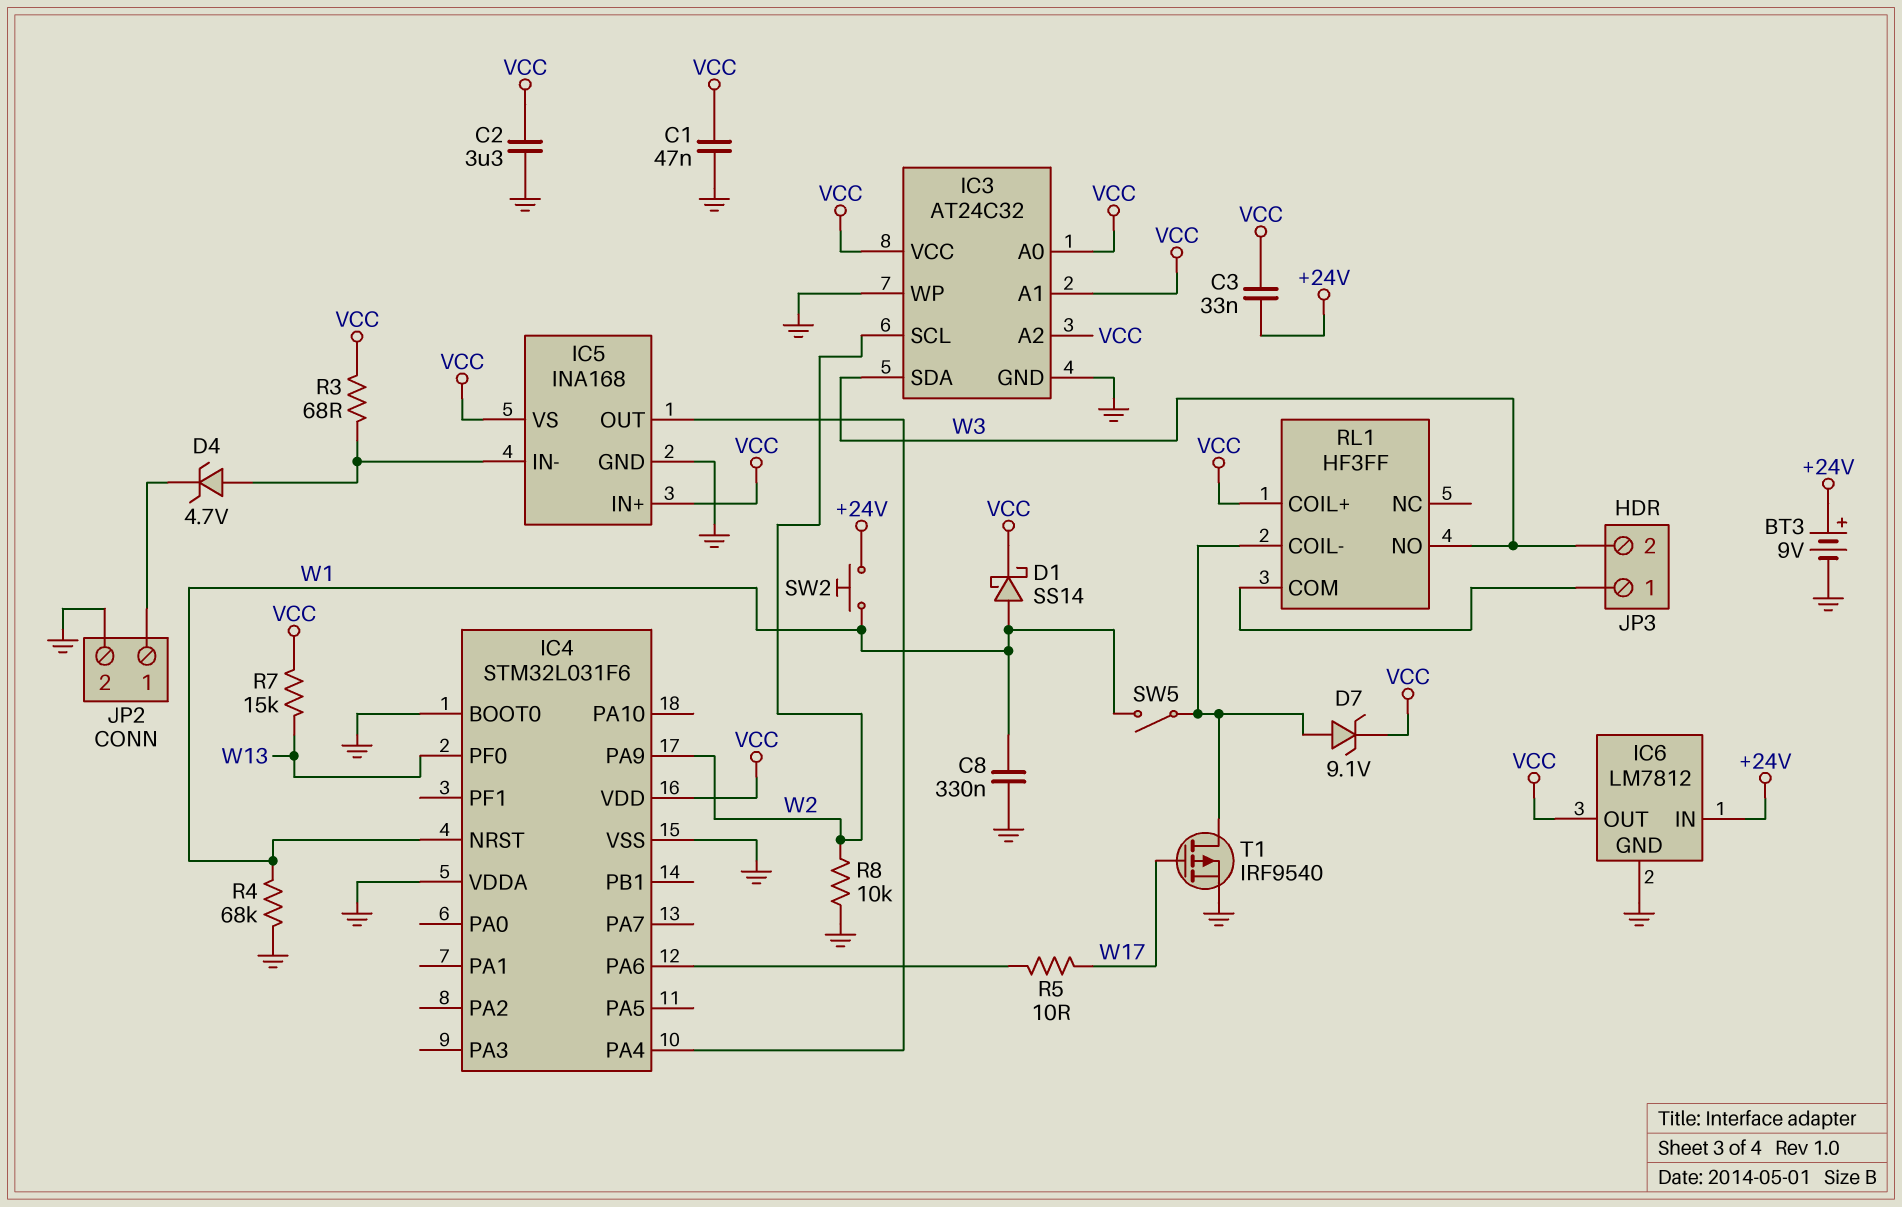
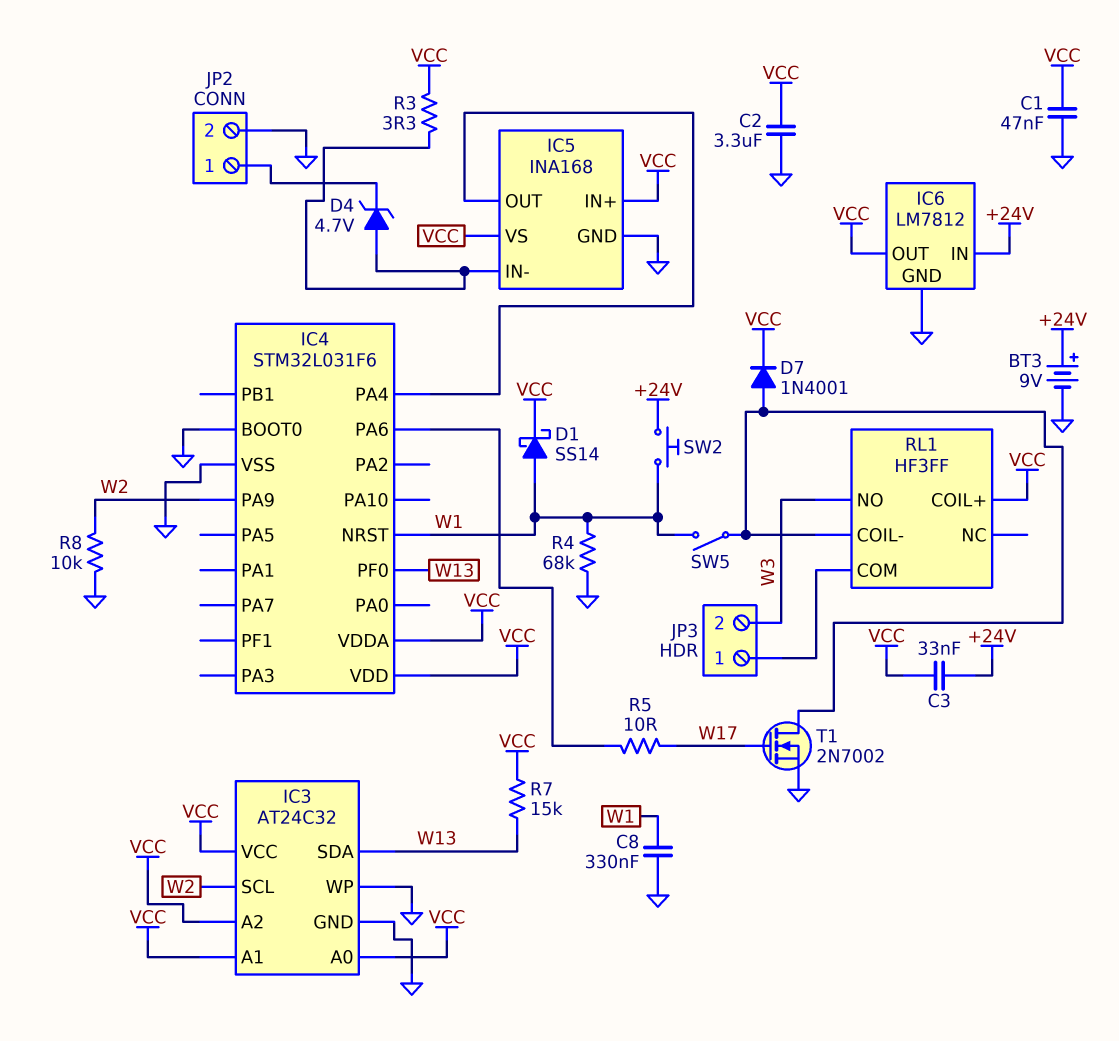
D7: zener 9.1V (A RL1/COIL-, K VCC) -> diode 1N4001 (A RL1/COIL-, K VCC)
IC3 pin SDA: W3 -> W13
IC4 pin VDDA: GND -> VCC
R3: 68 (IC5/IN-, VCC) -> 3.3 (IC5/IN-, VCC)
T1: PMOS IRF9540 (G W17, D RL1/COIL-, S GND) -> NMOS 2N7002 (G W17, D RL1/COIL-, S GND)

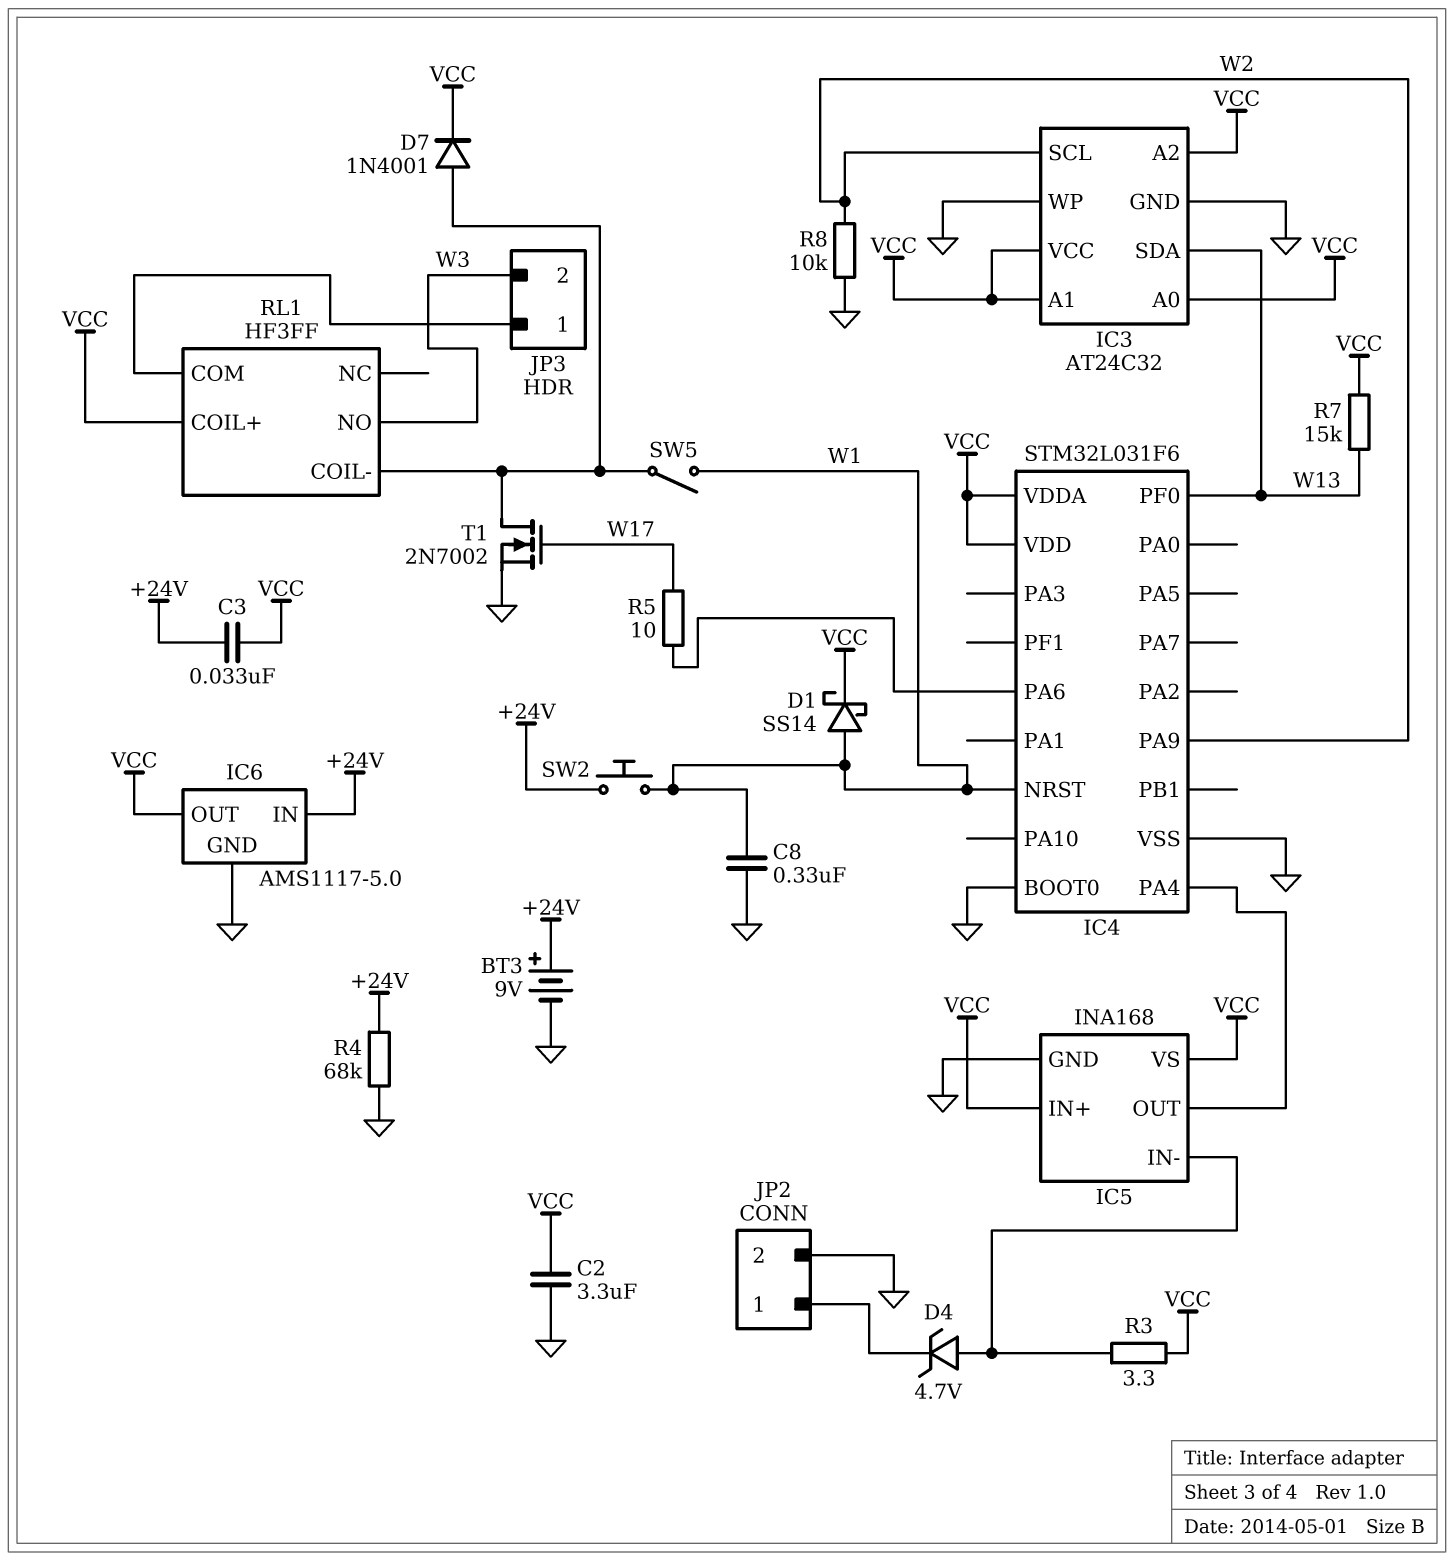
C1: 47nF (GND, VCC) -> none
IC6: LM7812 -> AMS1117-5.0
R4: 68k (GND, W1) -> 68k (+24V, GND)

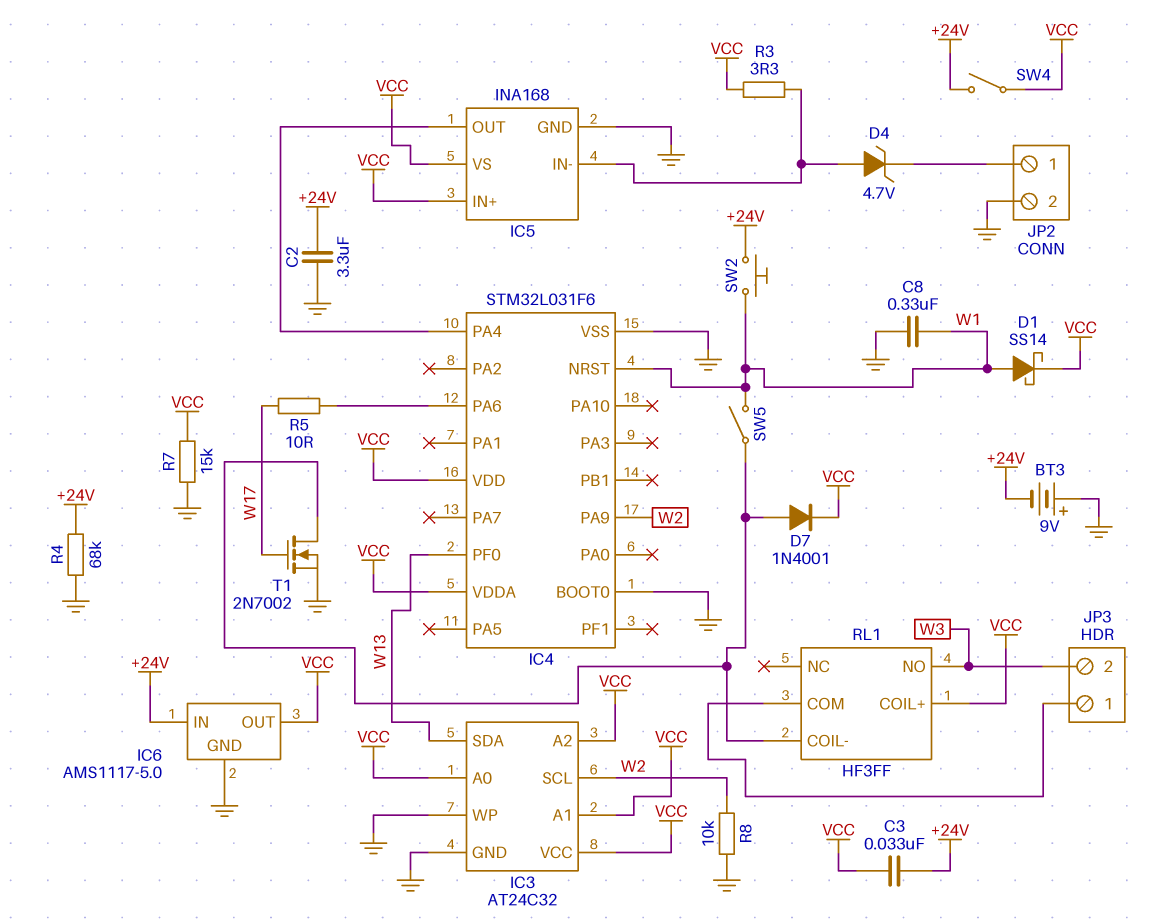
BT3: 9V (plus +24V, minus GND) -> 9V (plus GND, minus +24V)
C2: 3.3uF (GND, VCC) -> 3.3uF (+24V, GND)
R7: 15k (VCC, W13) -> 15k (GND, VCC)
SW4: none -> switch (+24V, VCC)

